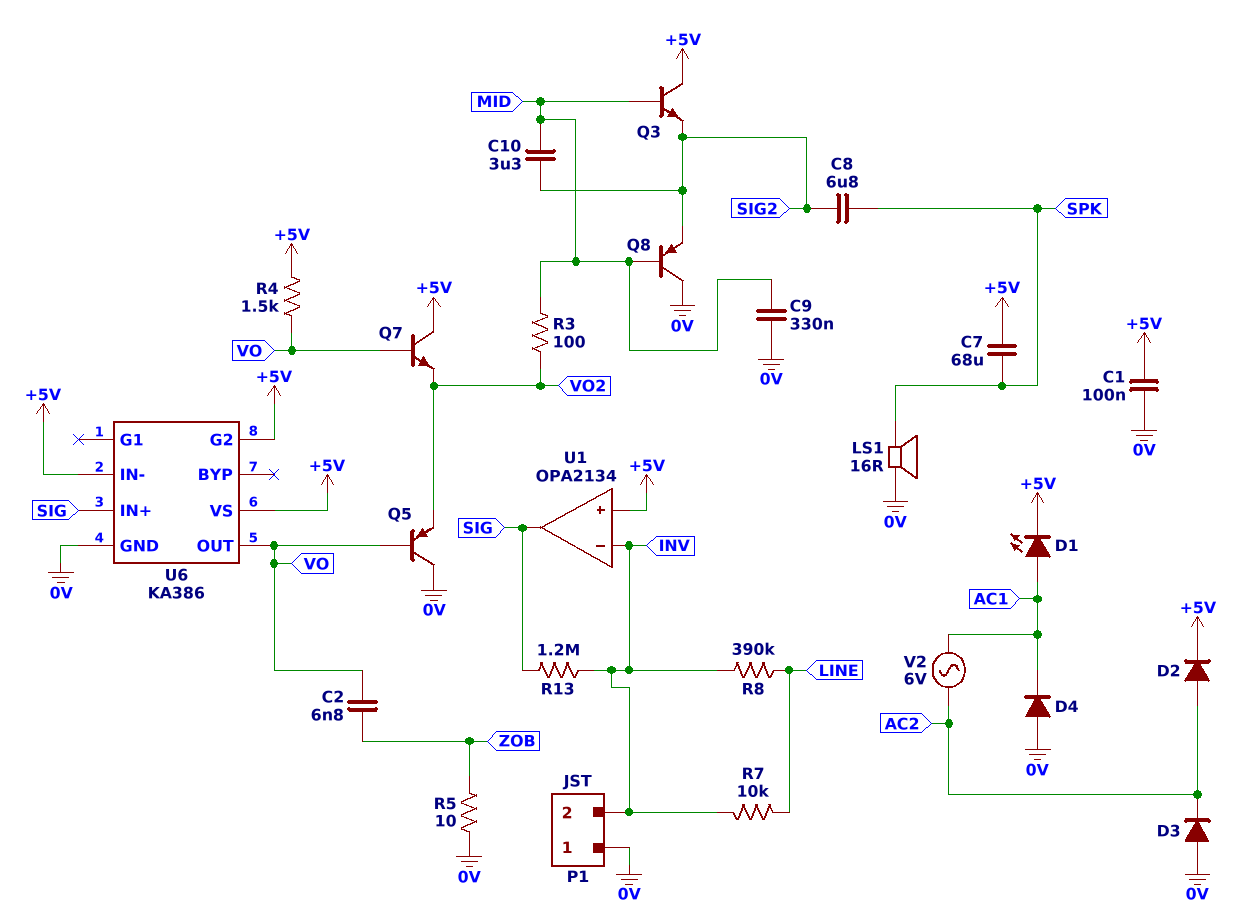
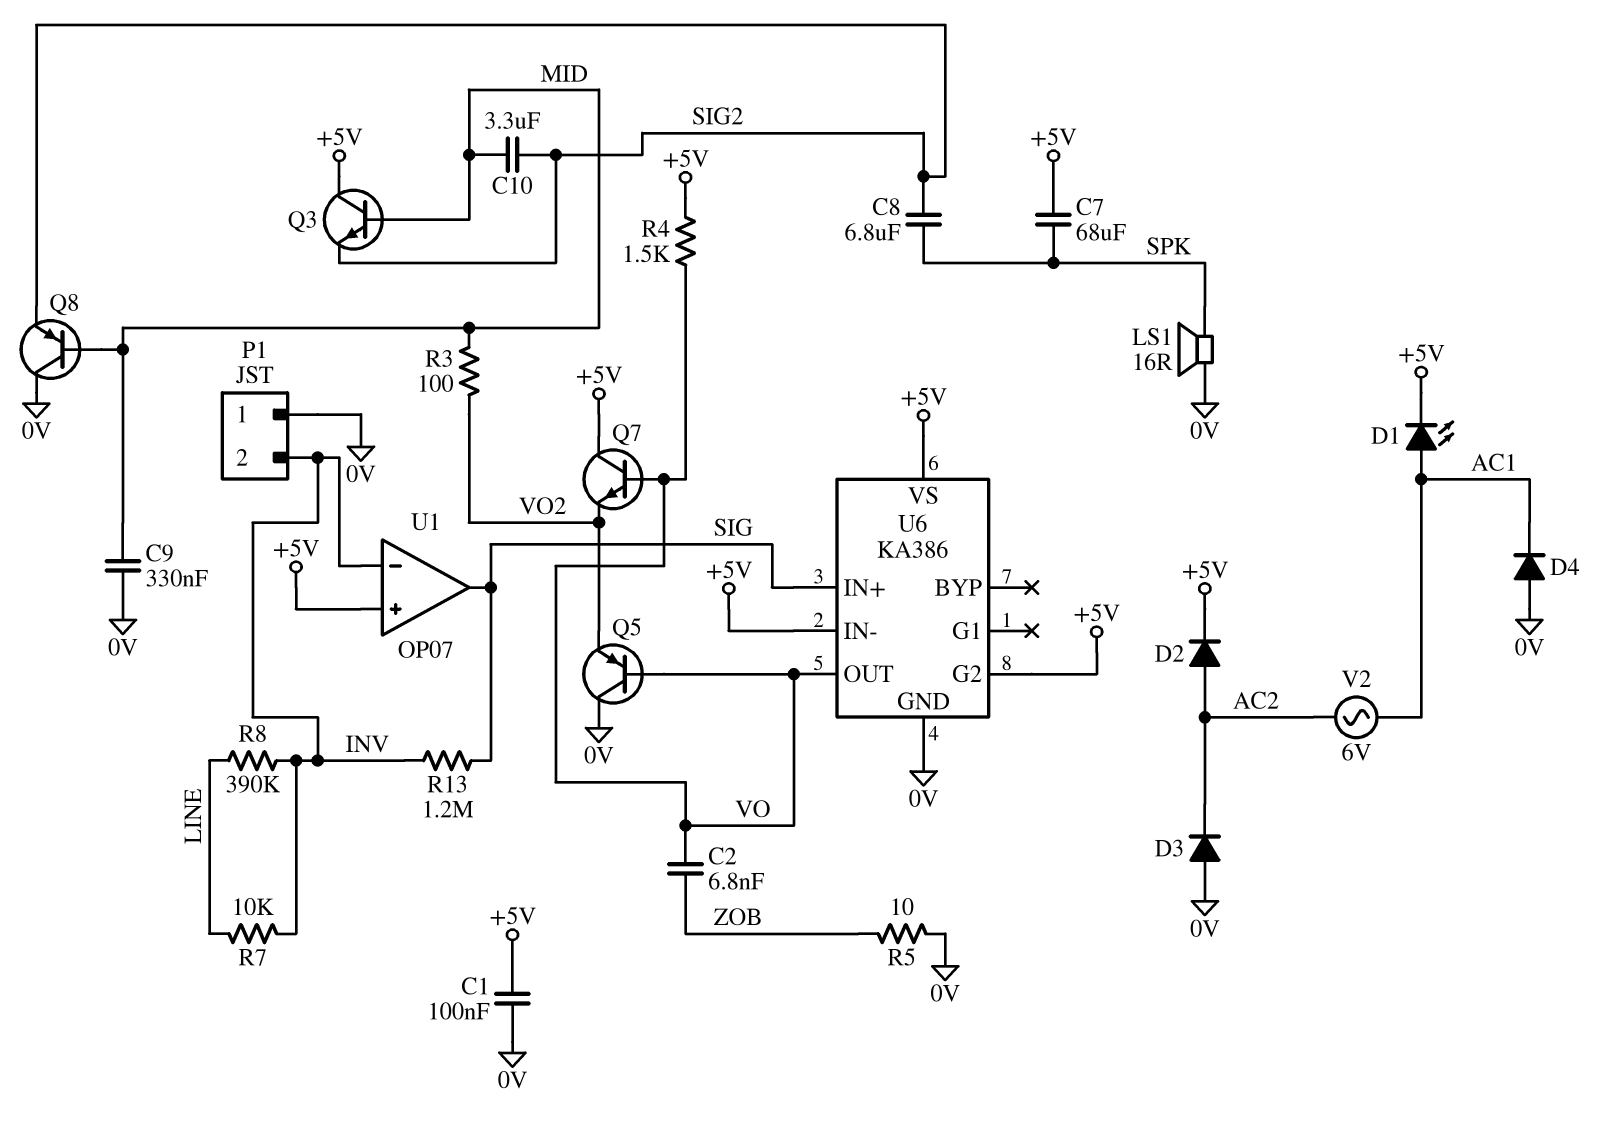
U1: OPA2134 -> OP07

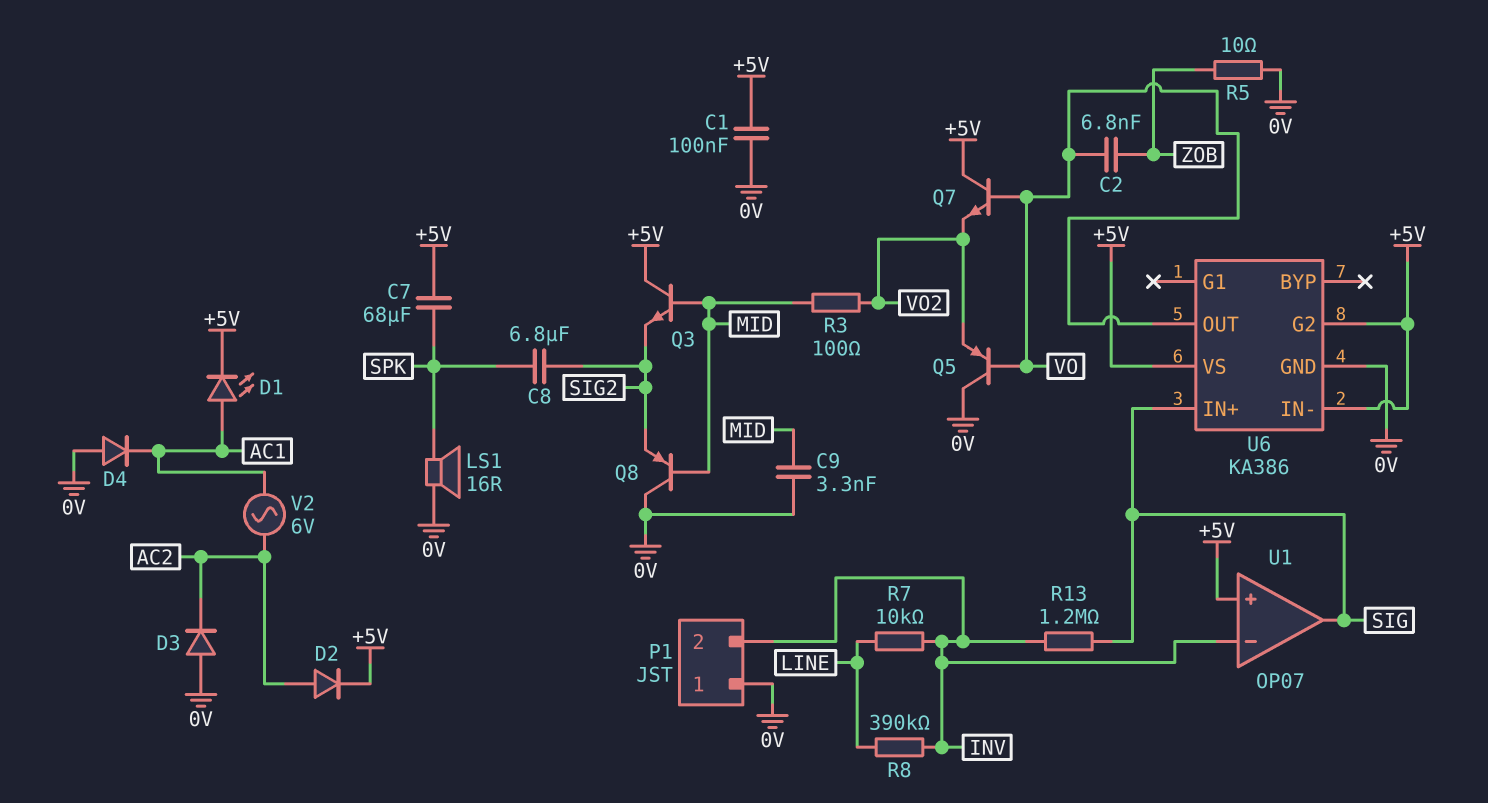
C9: 330nF (0V, MID) -> 3.3nF (0V, MID)
C10: 3.3uF (MID, SIG2) -> none
R4: 1.5k (+5V, VO) -> none

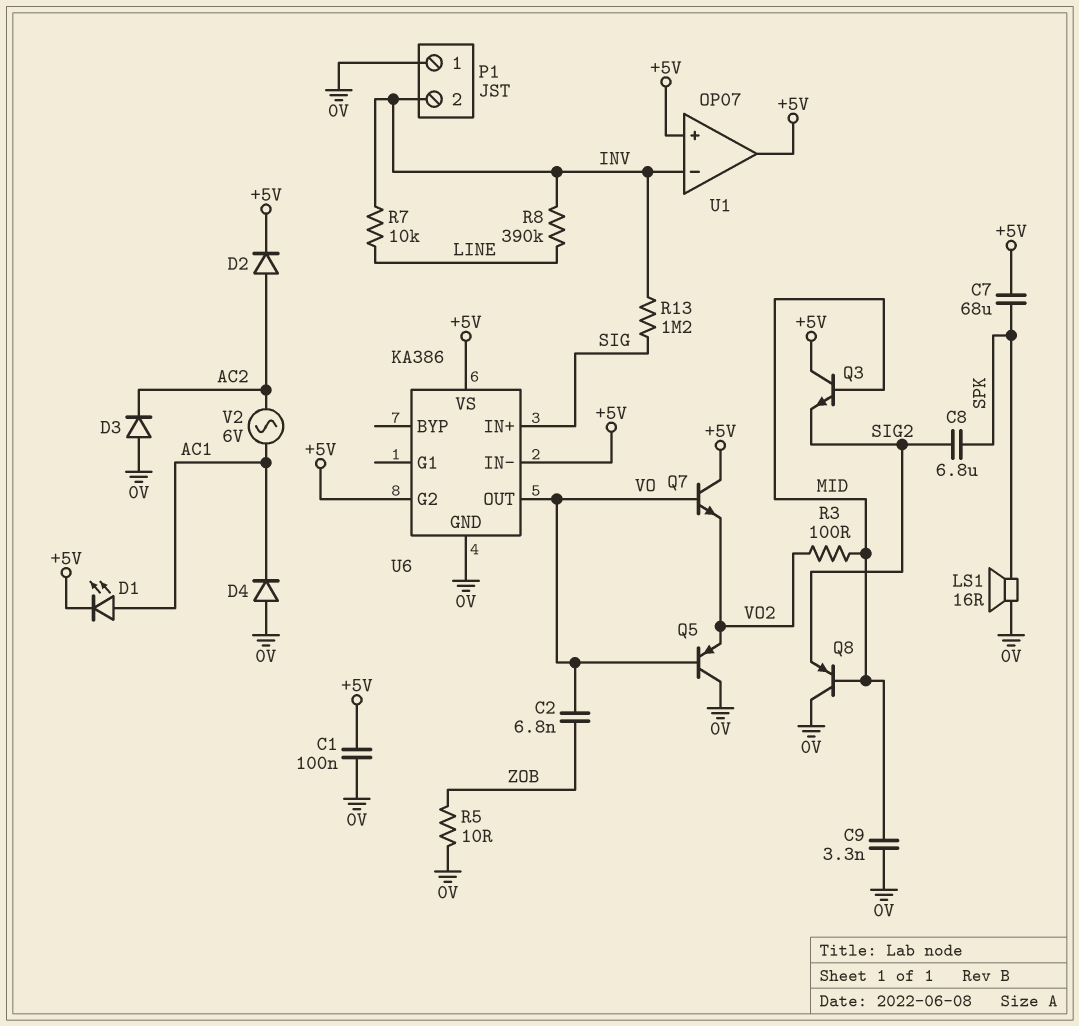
U1 pin out: SIG -> +5V

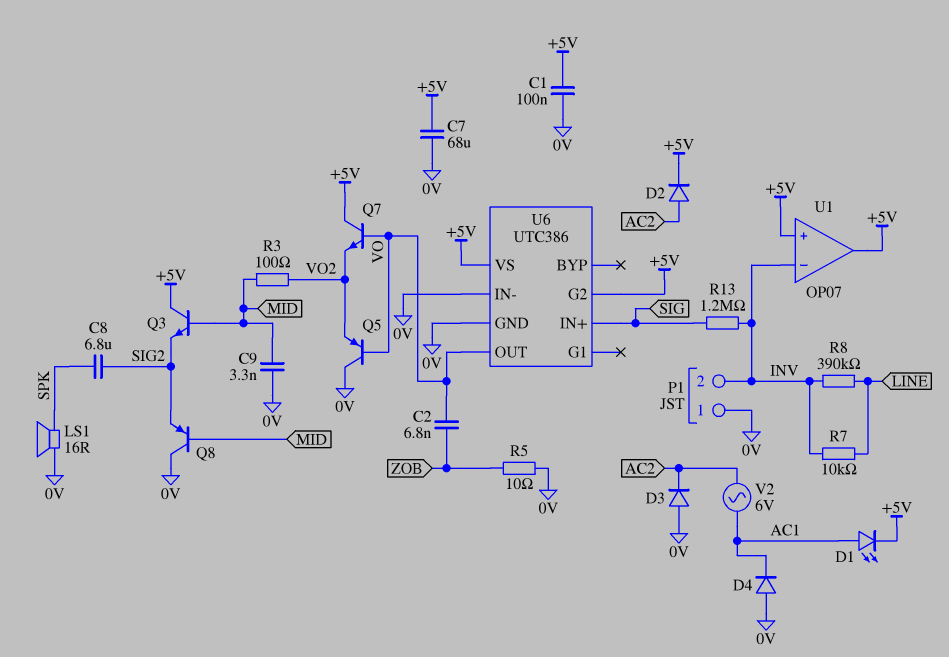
C7: 68uF (+5V, SPK) -> 68uF (+5V, 0V)
U6: KA386 -> UTC386
U6 pin IN-: +5V -> 0V

